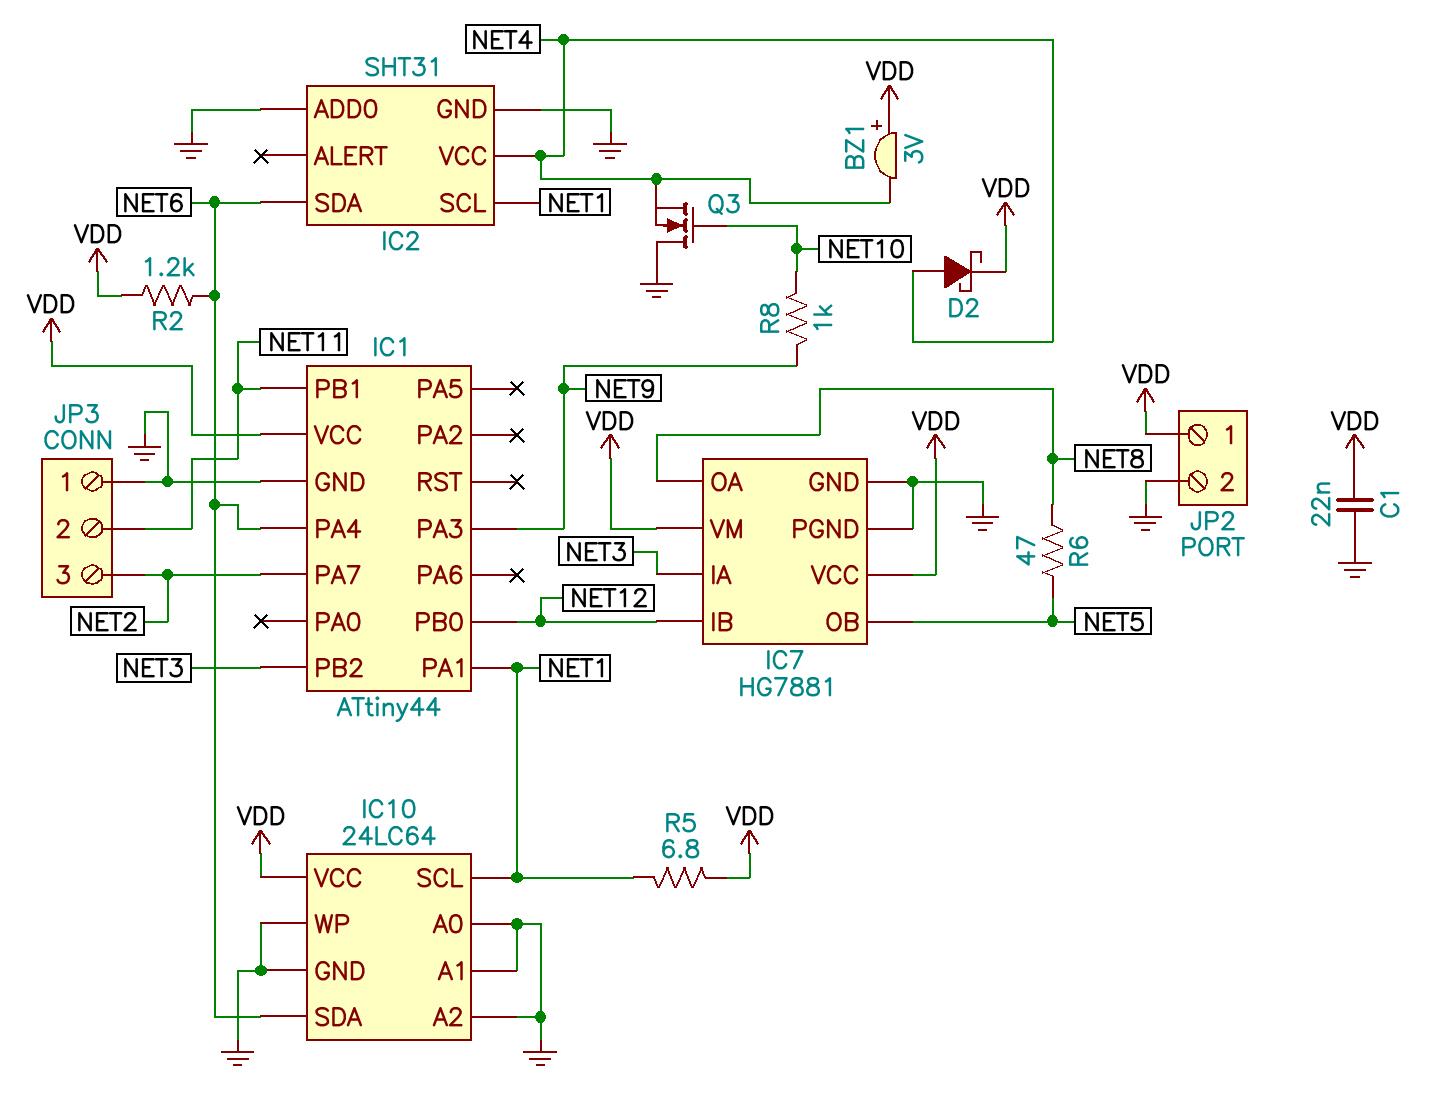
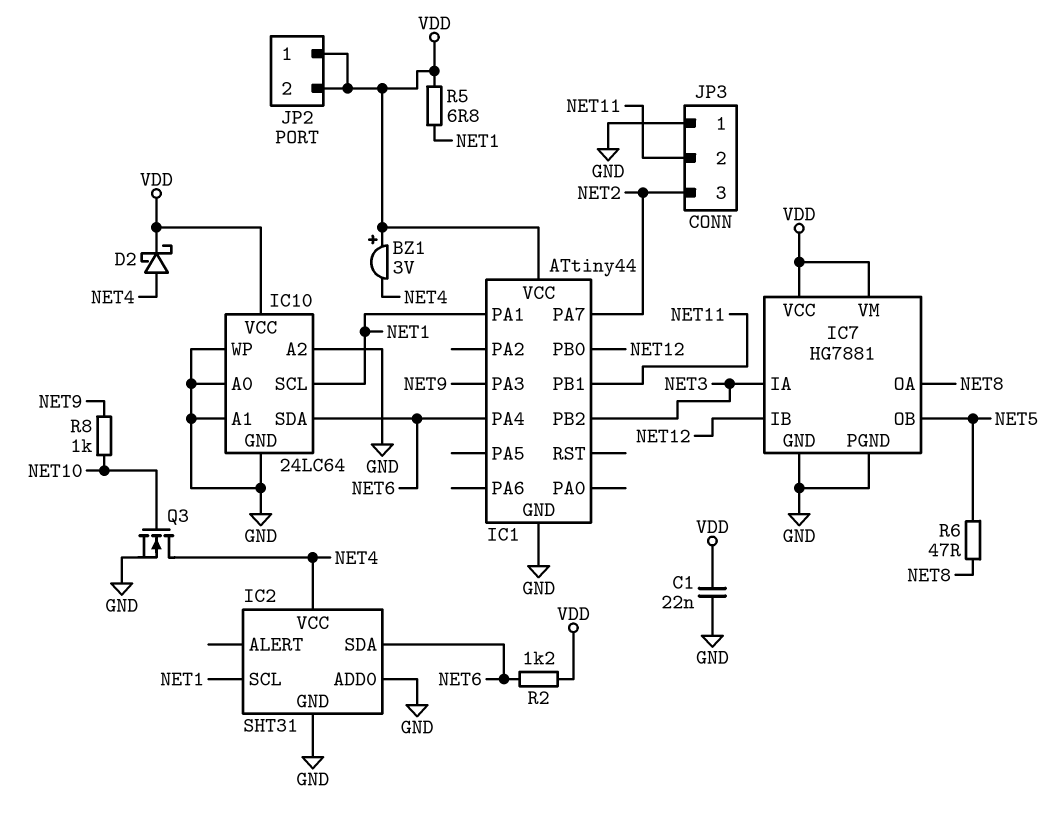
JP2 pin 2: GND -> VDD
Q3: NMOS (G NET10, D GND, S NET4) -> NMOS (G NET10, D NET4, S GND)

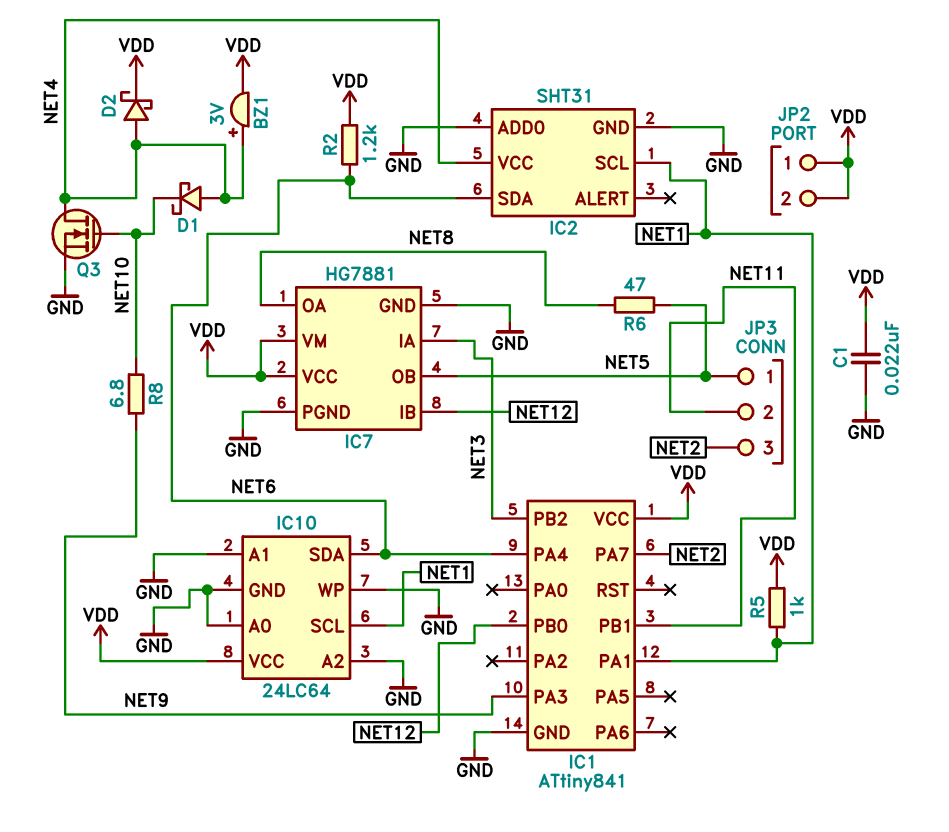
BZ1: buzzer 3V (plus VDD, minus NET4) -> buzzer 3V (plus NET4, minus VDD)
D1: none -> schottky (A NET4, K NET10)
IC1: ATtiny44 -> ATtiny841
JP3 pin 1: GND -> NET5
R5: 6.8 (NET1, VDD) -> 1k (NET1, VDD)
R8: 1k (NET9, NET10) -> 6.8 (NET9, NET10)

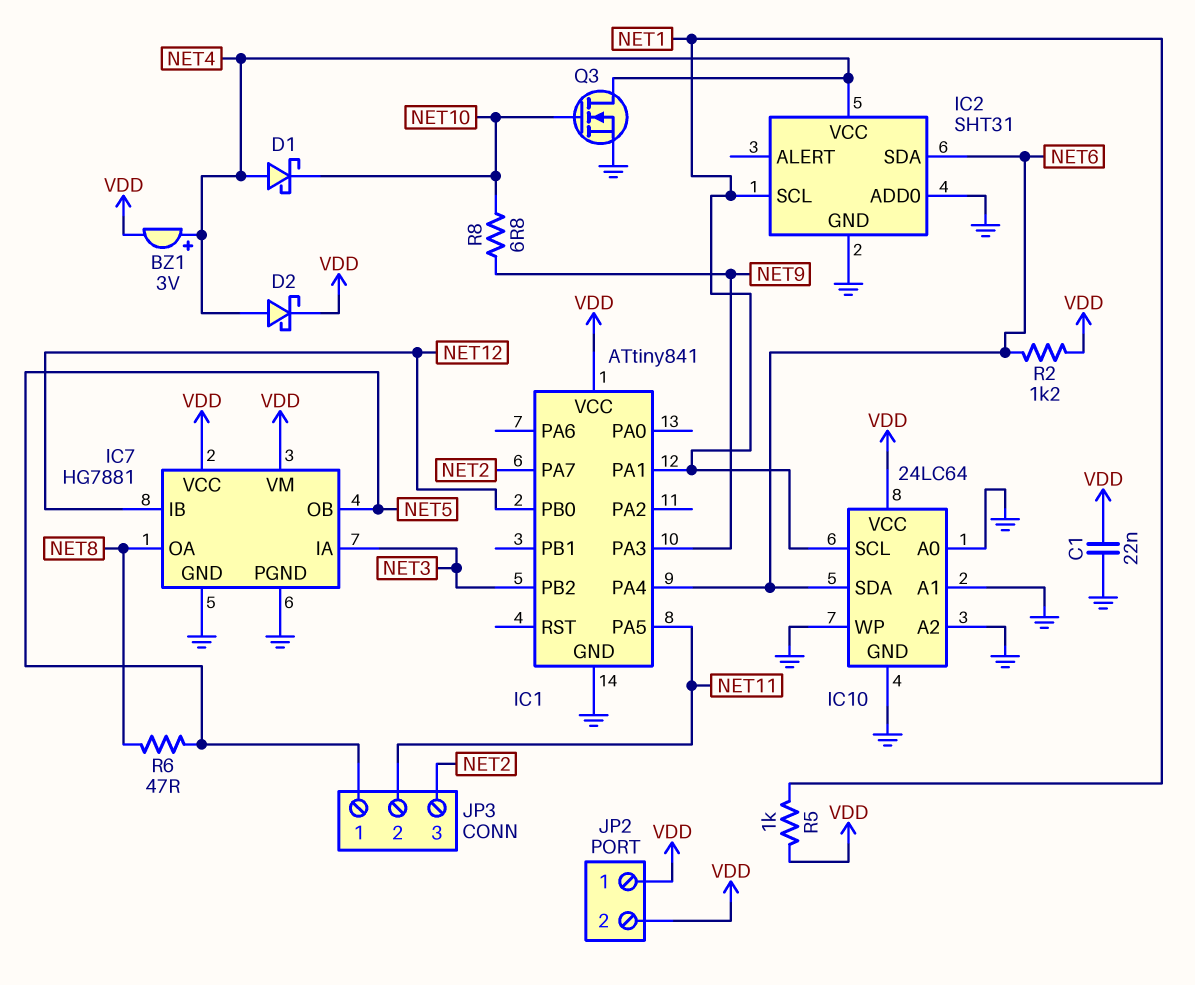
IC1 pin PA5: none -> NET11
IC1 pin PB1: NET11 -> none

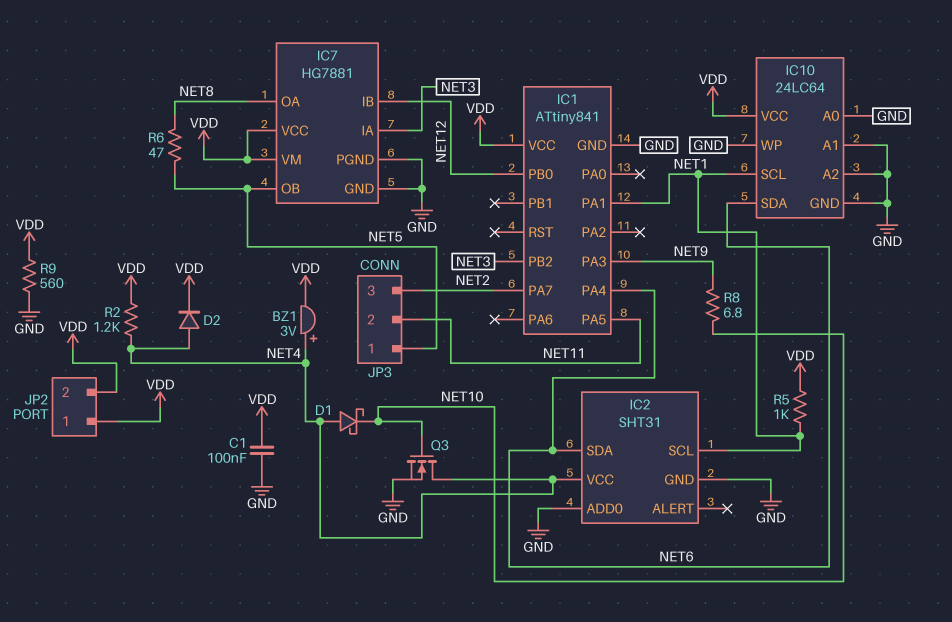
C1: 22nF (GND, VDD) -> 100nF (GND, VDD)
D2: schottky (A NET4, K VDD) -> diode (A NET4, K VDD)
R2: 1.2k (NET6, VDD) -> 1.2k (NET4, VDD)
R9: none -> 560 (GND, VDD)

